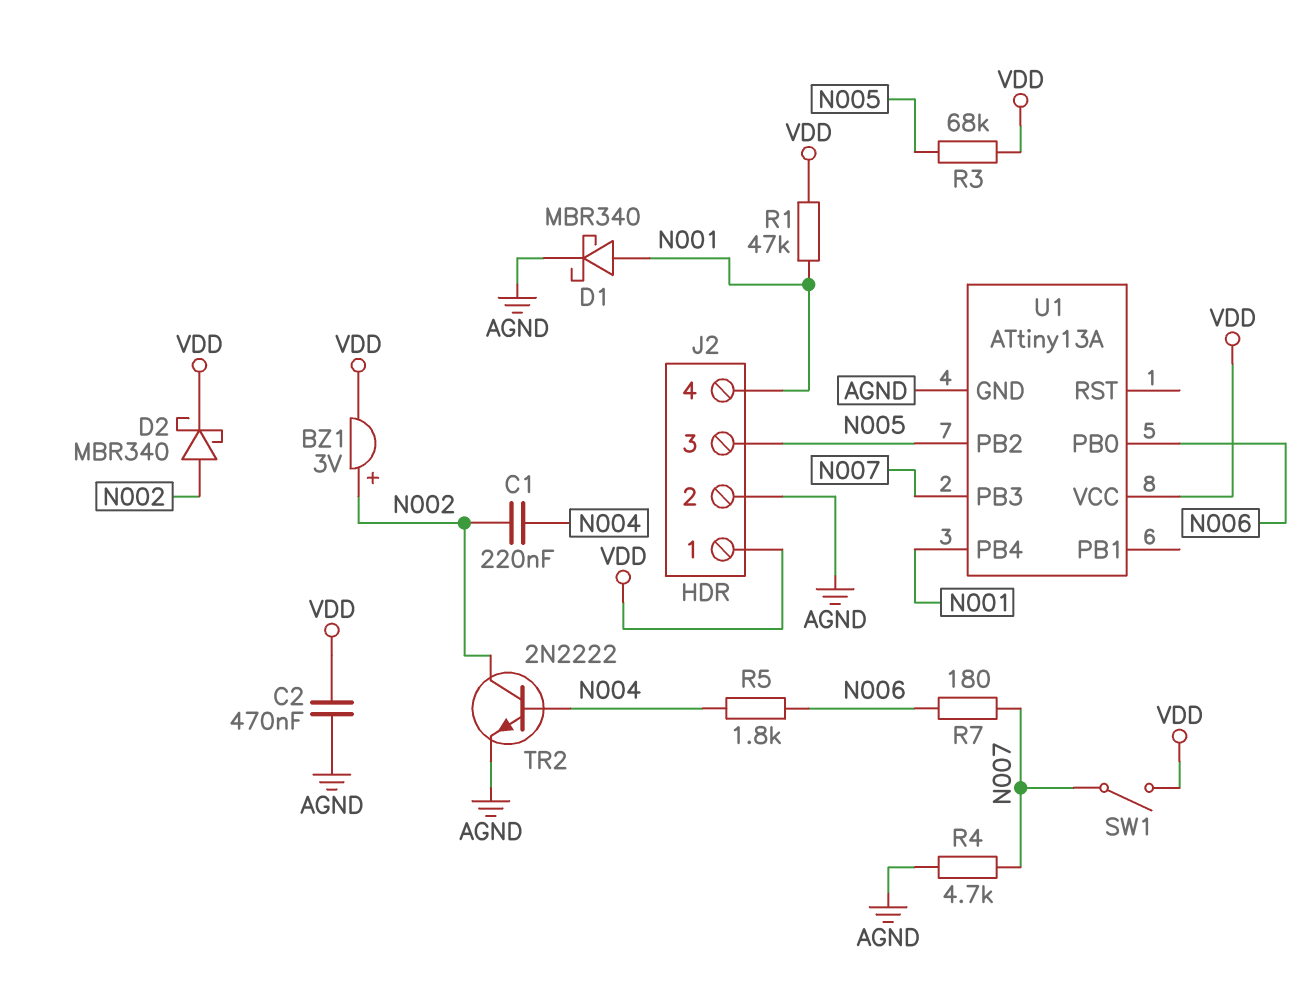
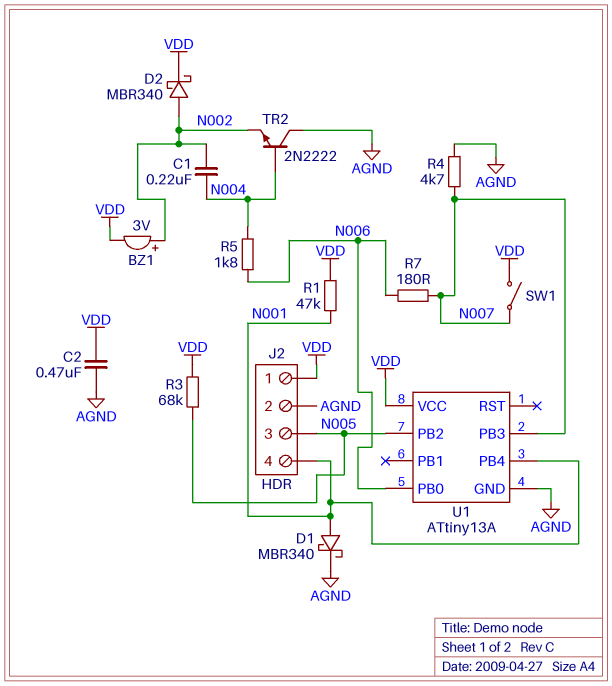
TR2: NPN 2N2222 (B N004, C N002, E AGND) -> NPN 2N2222 (B N004, C AGND, E N002)

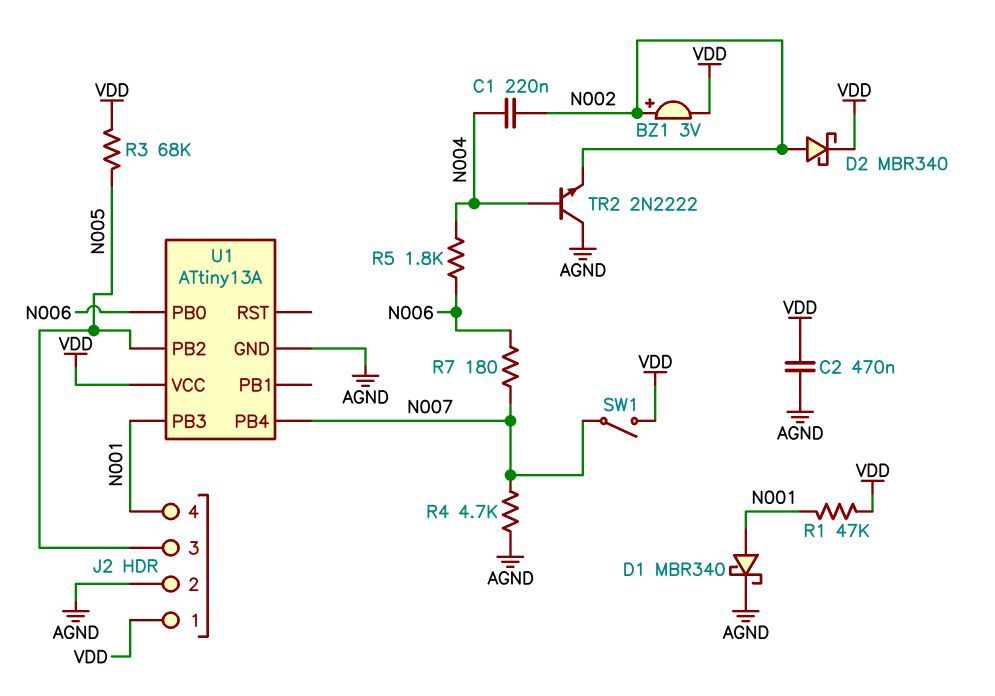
U1 pin PB3: N007 -> N001
U1 pin PB4: N001 -> N007

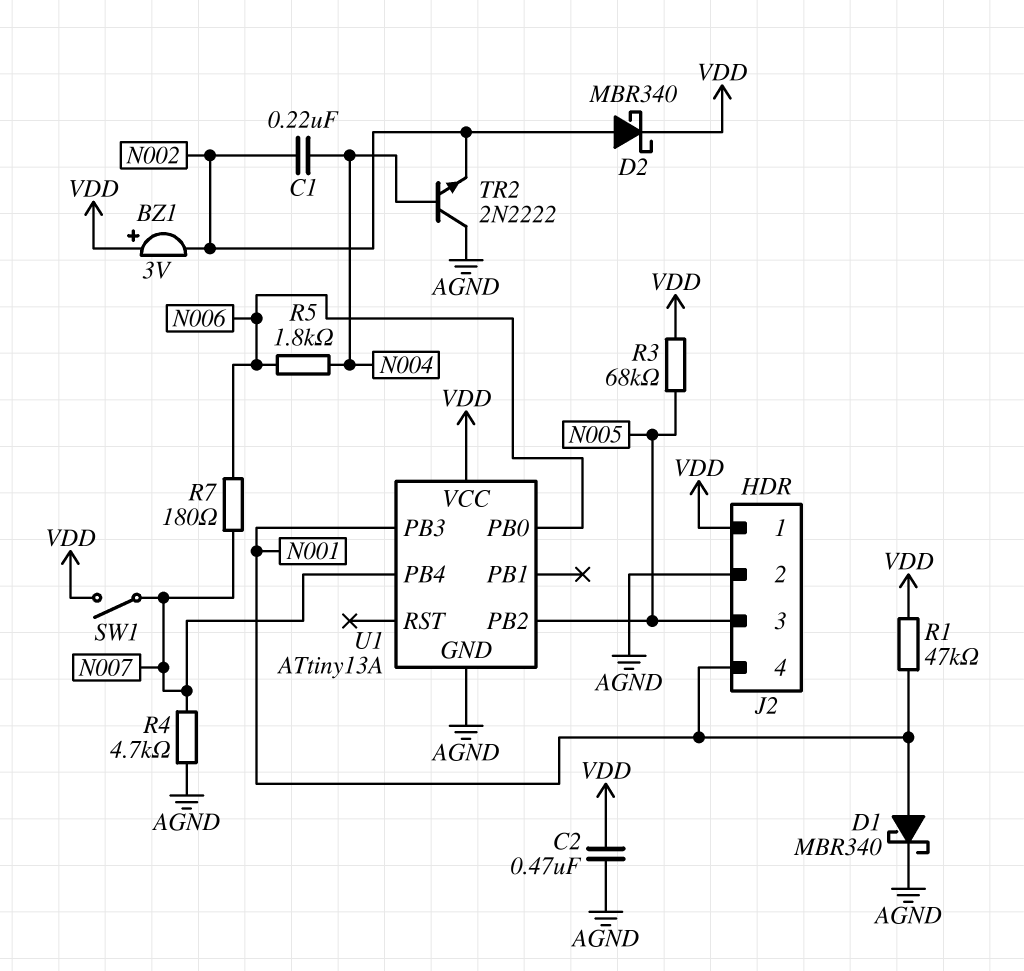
BZ1: buzzer 3V (plus N002, minus VDD) -> buzzer 3V (plus VDD, minus N002)

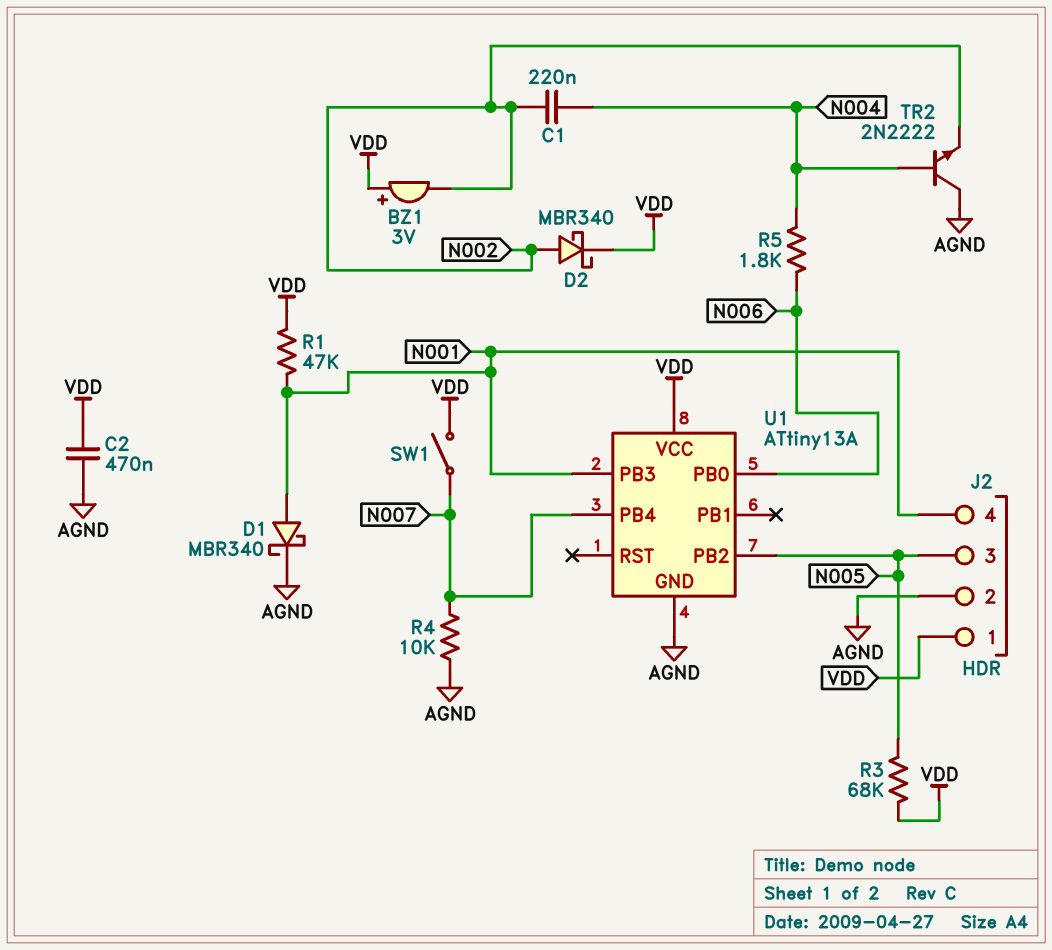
R4: 4.7k (AGND, N007) -> 10k (AGND, N007)
R7: 180 (N006, N007) -> none

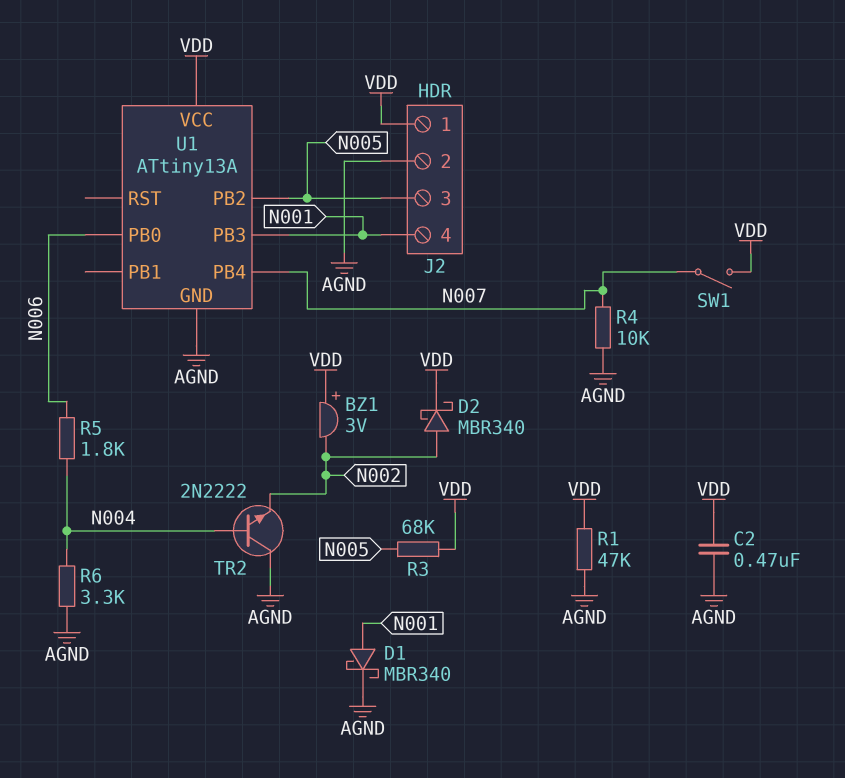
C1: 220nF (N002, N004) -> none
R1: 47k (N001, VDD) -> 47k (AGND, VDD)
R6: none -> 3.3k (AGND, N004)

